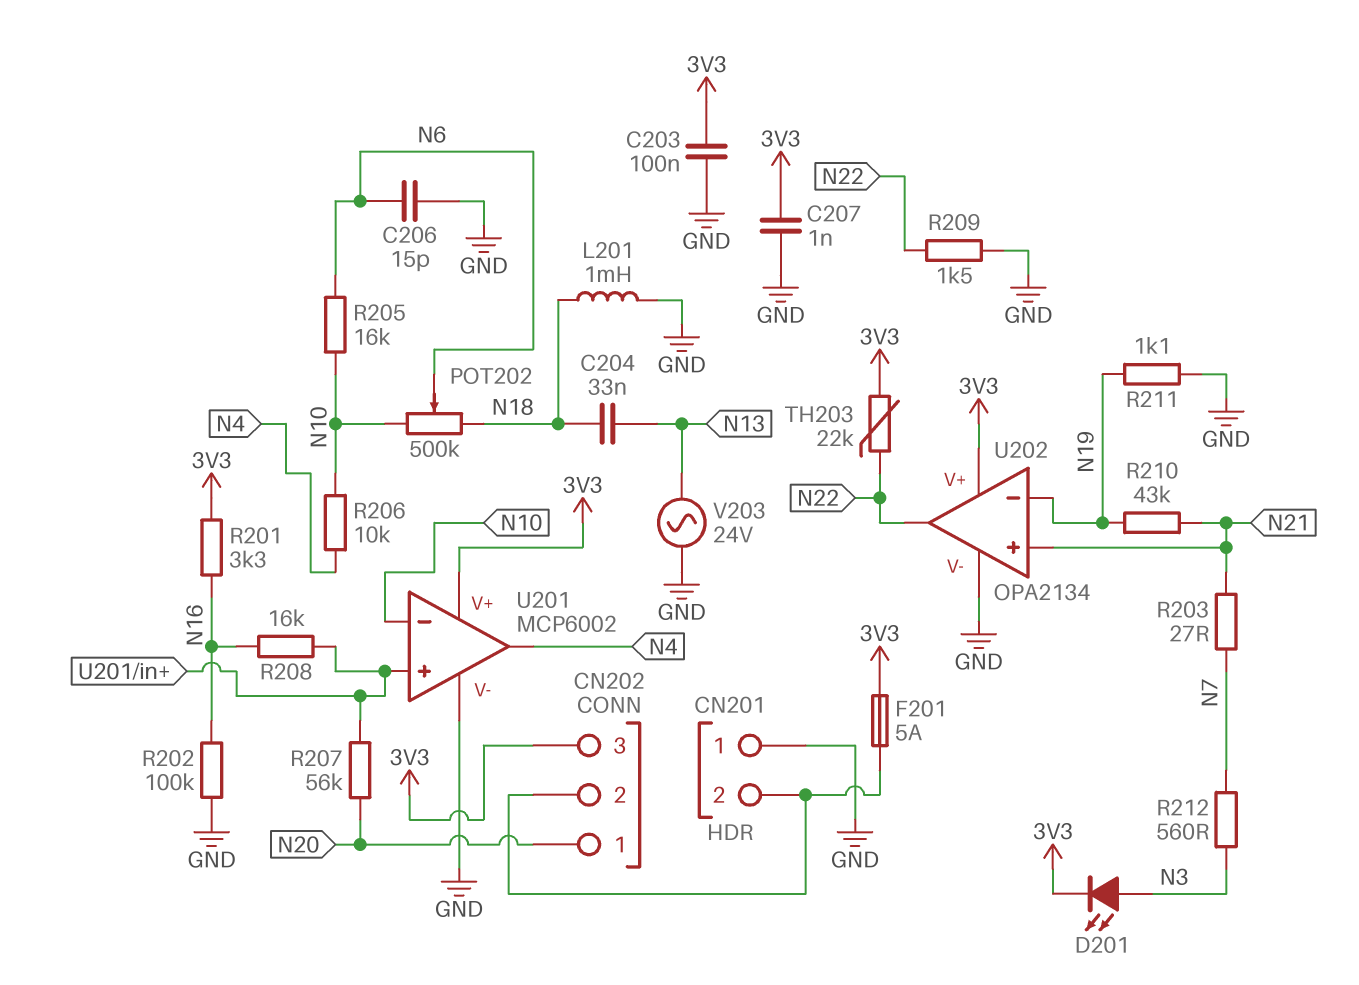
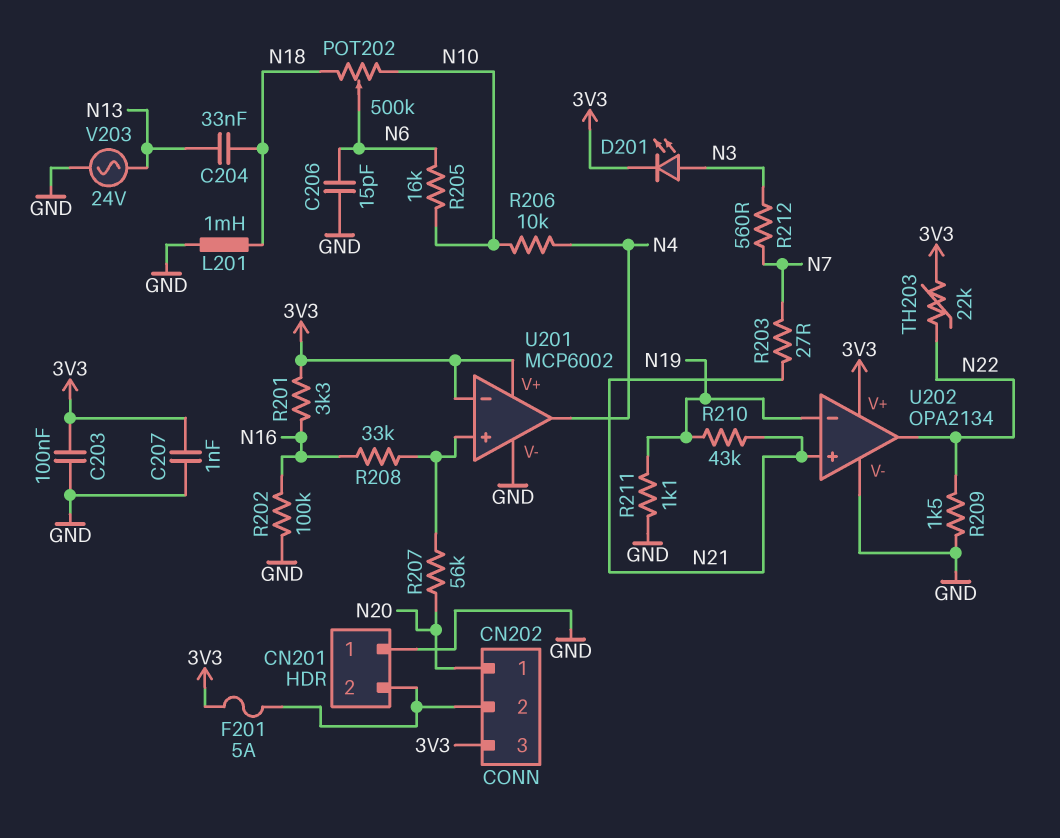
R208: 16k (N16, U201/in+) -> 33k (N16, U201/in+)
U201 pin in-: N10 -> 3V3

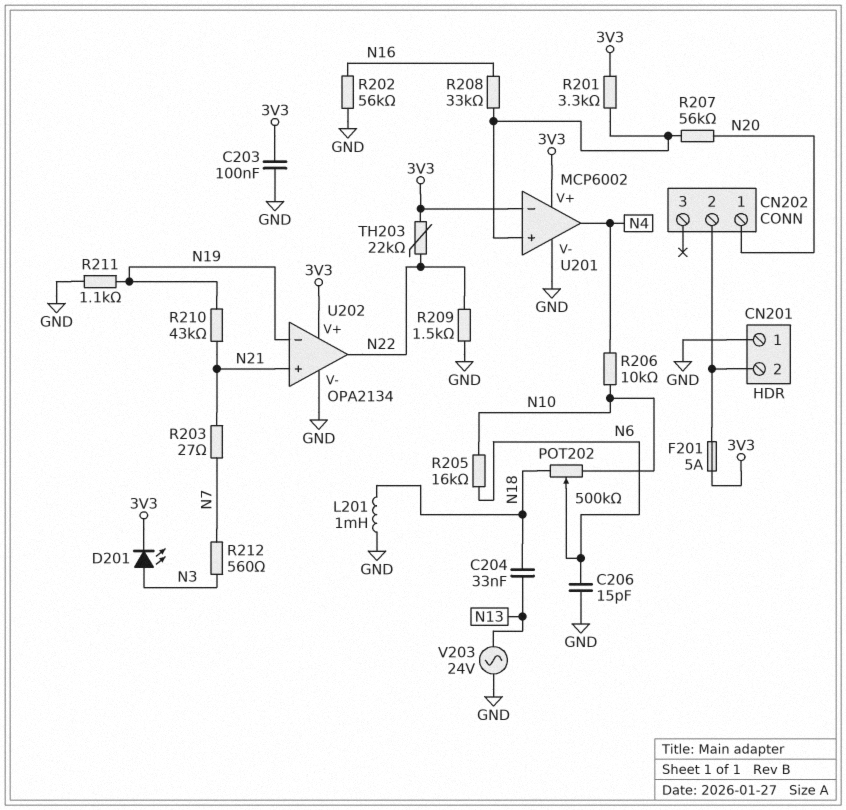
C207: 1nF (3V3, GND) -> none
CN202 pin 3: 3V3 -> none
R201: 3.3k (3V3, N16) -> 3.3k (3V3, U201/in+)
R202: 100k (GND, N16) -> 56k (GND, N16)

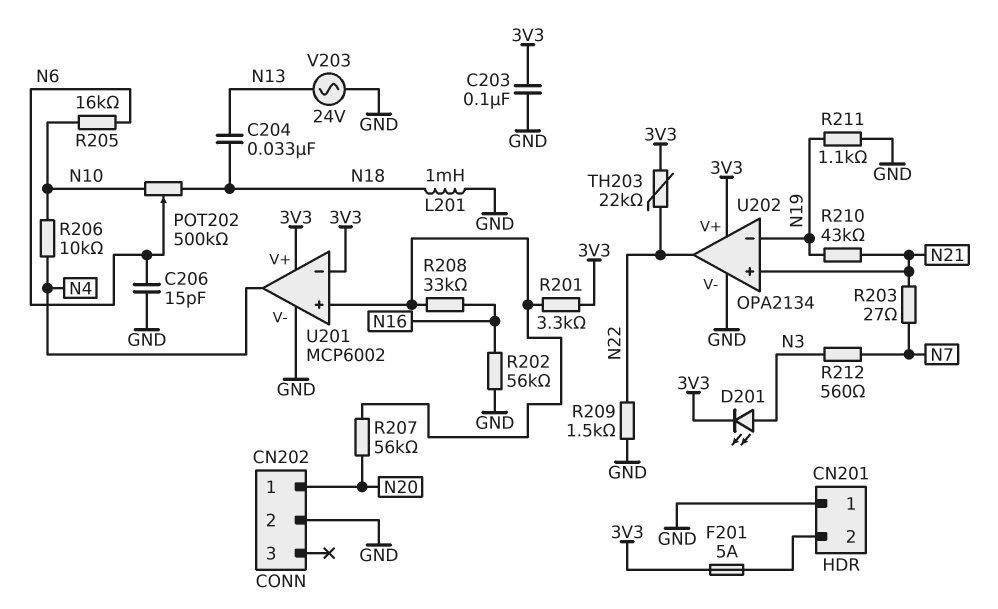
CN202 pin 2: CN201/2 -> GND

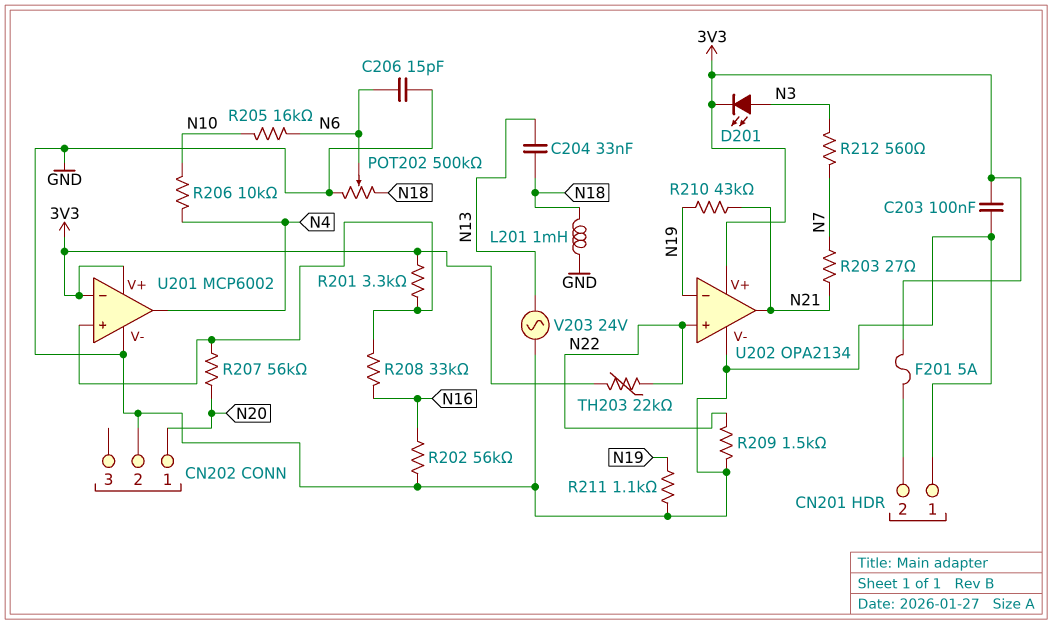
POT202: 500k (N10, N18, wiper N6) -> 500k (GND, N18, wiper N6)
U202 pin in+: N21 -> N22
U202 pin out: N22 -> N21

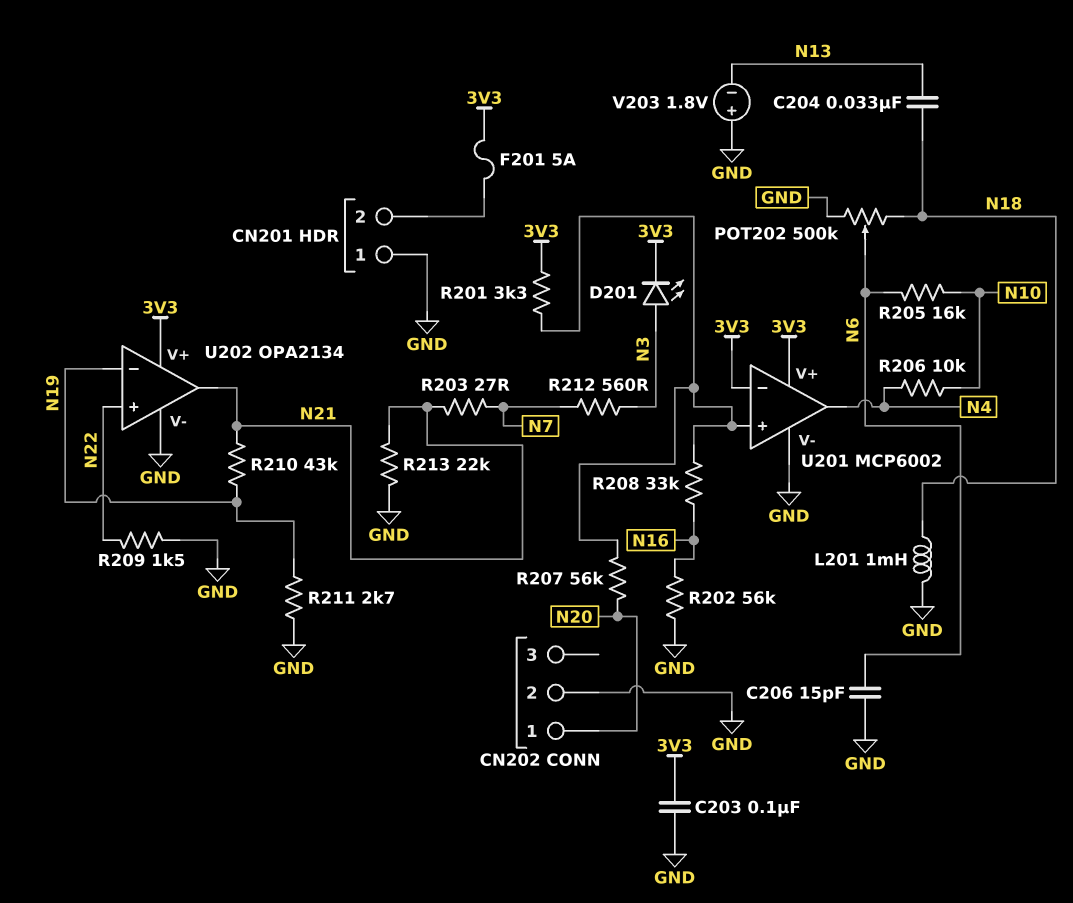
R211: 1.1k (GND, N19) -> 2.7k (GND, N19)
R213: none -> 22k (GND, N21)
TH203: 22k (3V3, N22) -> none
V203: AC 24V (GND, N13) -> 1.8V (plus GND, minus N13)

